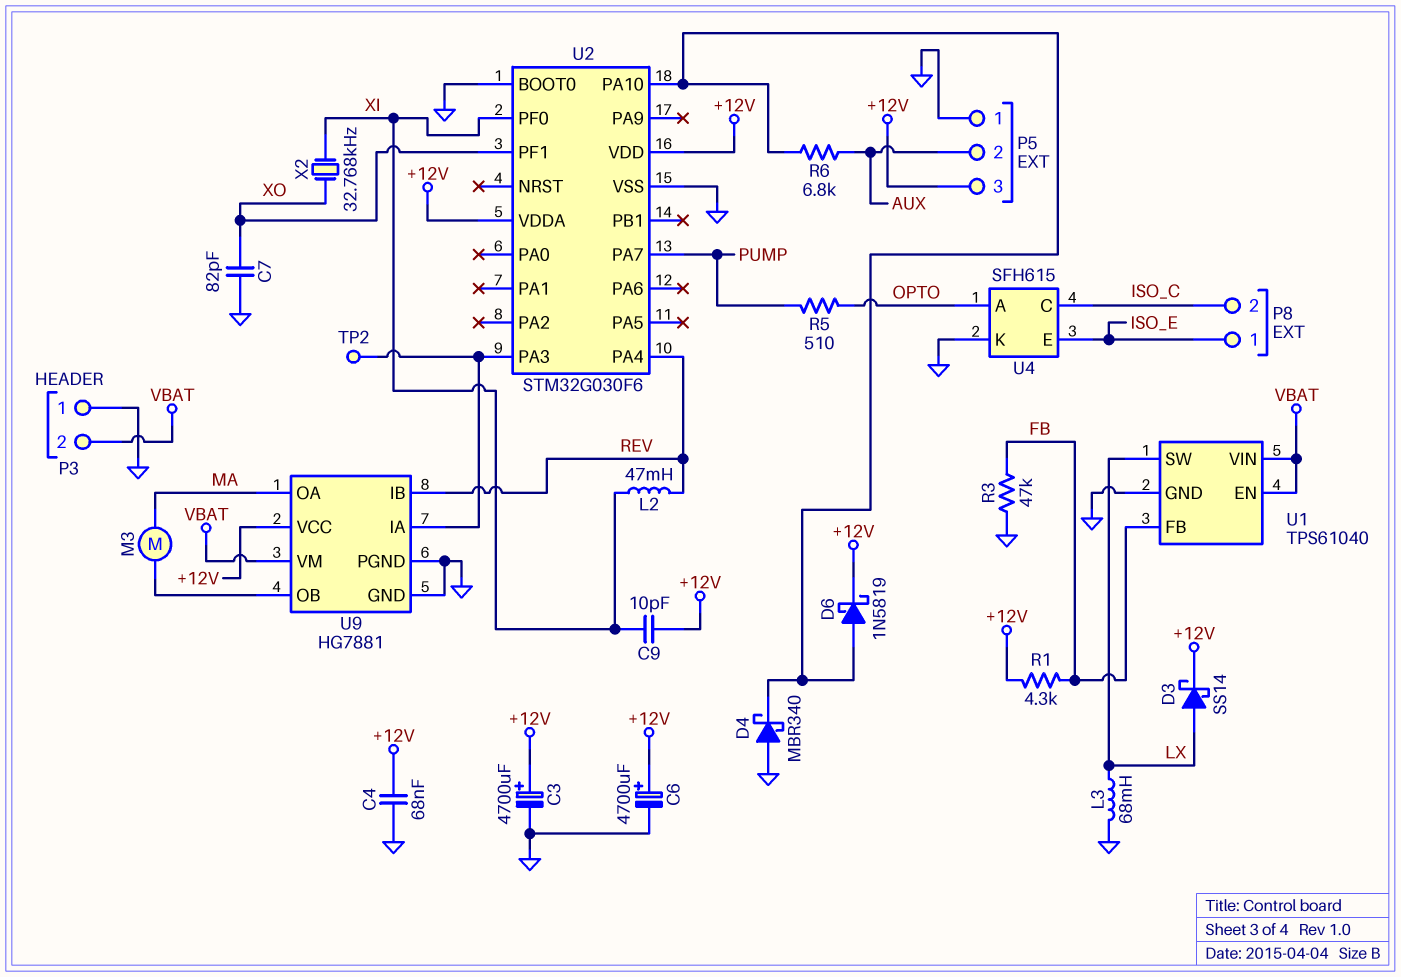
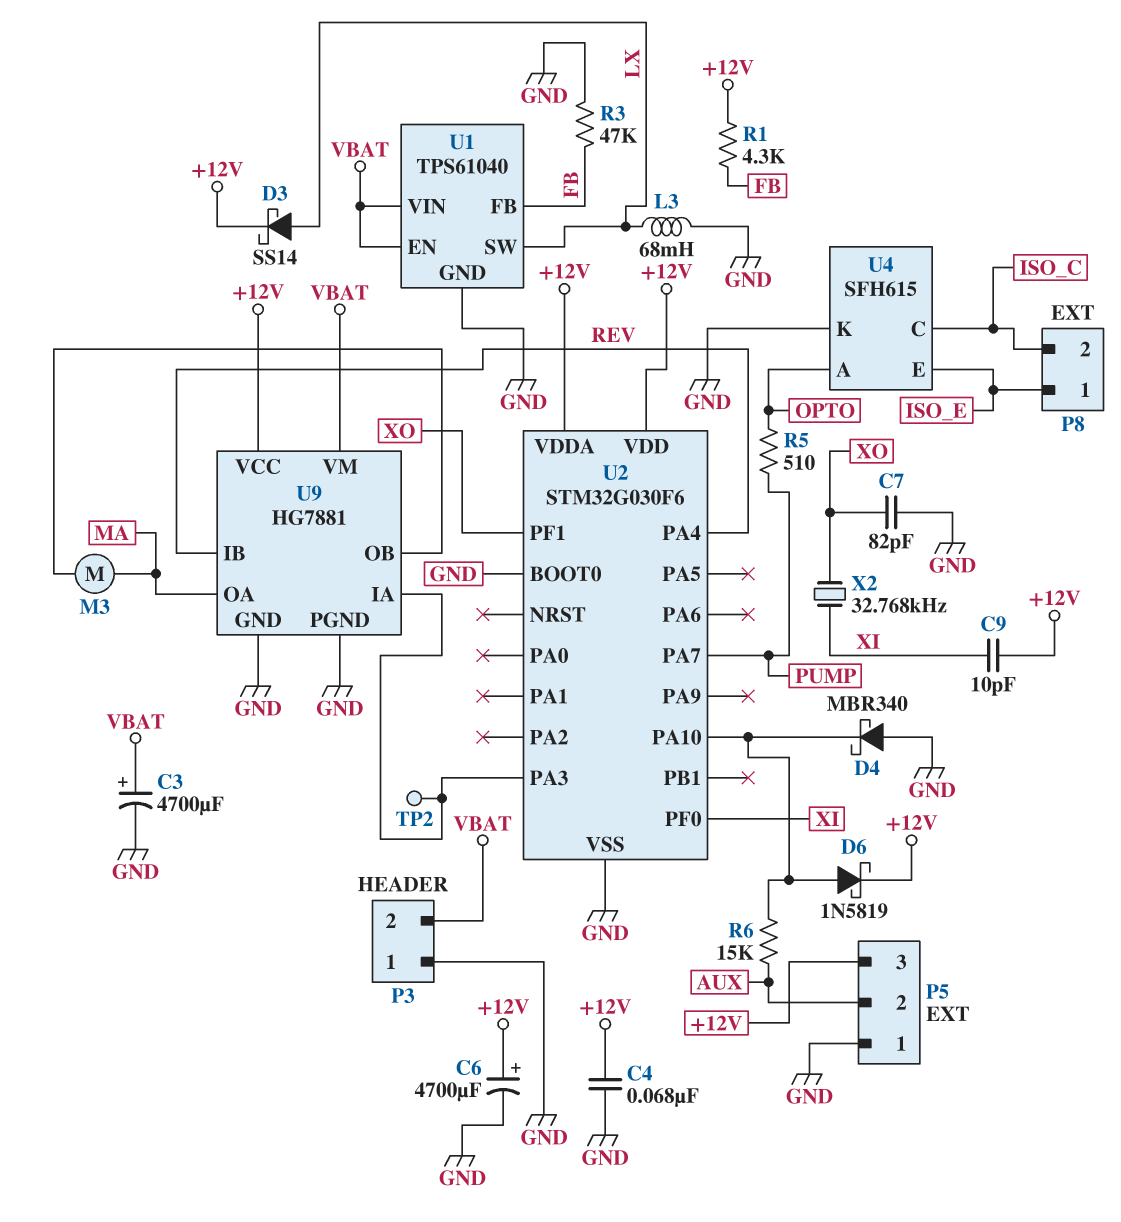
C3: 4700uF (plus +12V, minus GND) -> 4700uF (plus VBAT, minus GND)
L2: 47mH (REV, XI) -> none
R6: 6.8k (AUX, U2/PA10) -> 15k (AUX, U2/PA10)

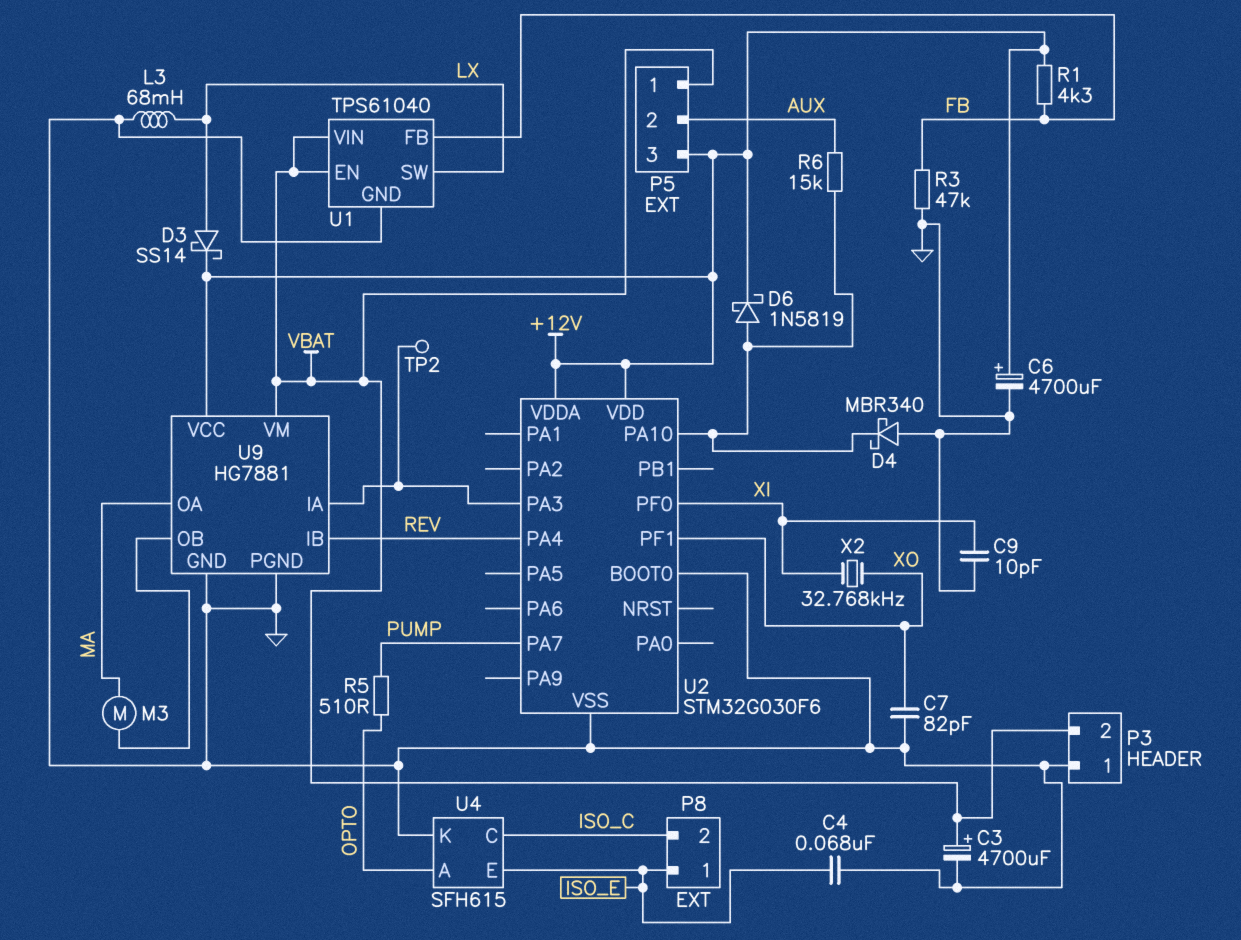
C4: 68nF (+12V, GND) -> 68nF (GND, ISO_E)
C9: 10pF (+12V, XI) -> 10pF (GND, XI)
P5 pin 1: GND -> VBAT

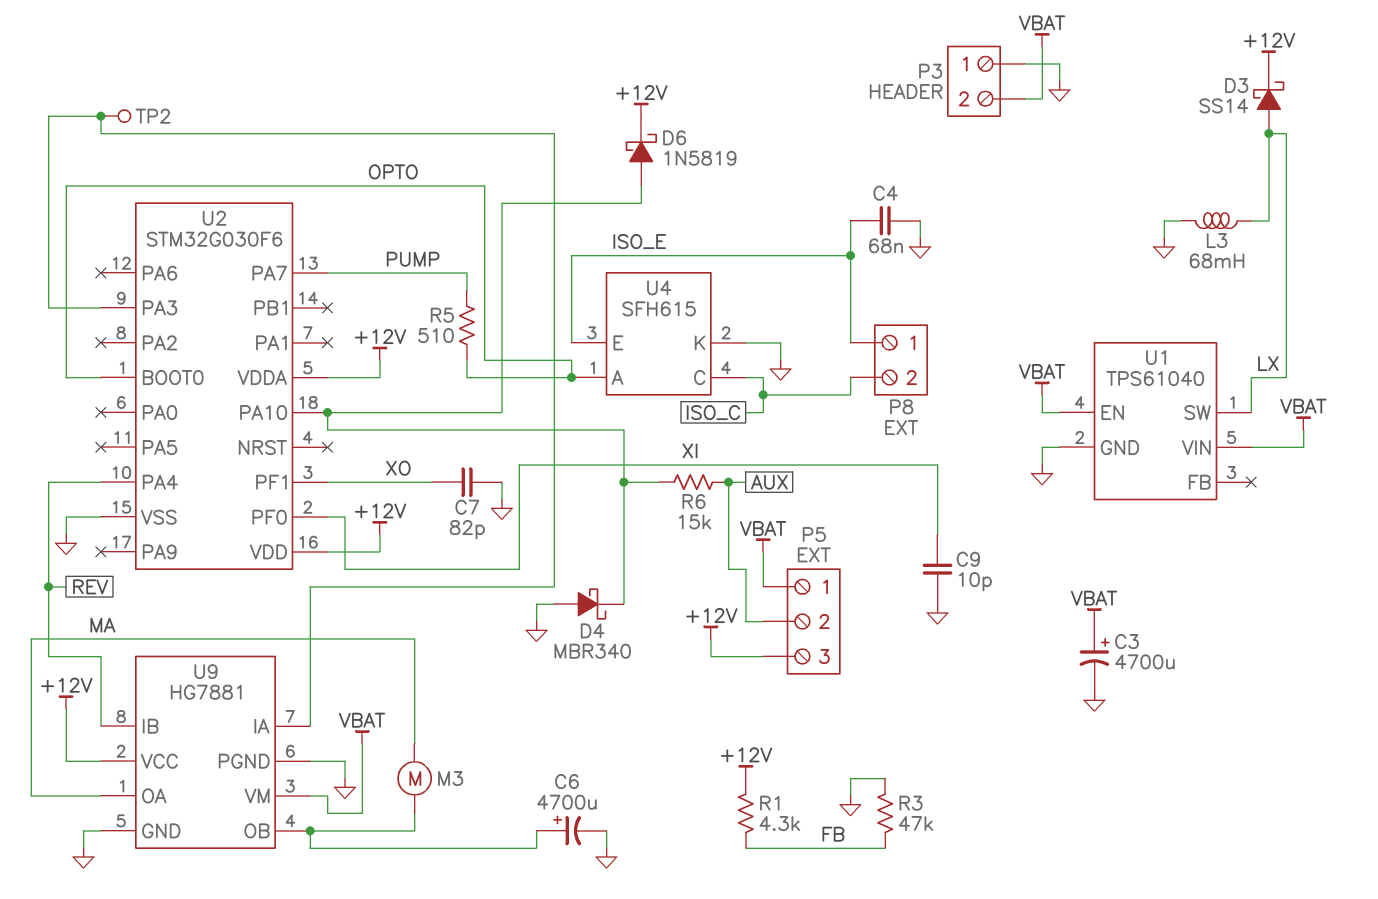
C6: 4700uF (plus +12V, minus GND) -> 4700uF (plus U9/OB, minus GND)
U1 pin FB: FB -> none
U2 pin BOOT0: GND -> OPTO
X2: 32.768kHz (XI, XO) -> none

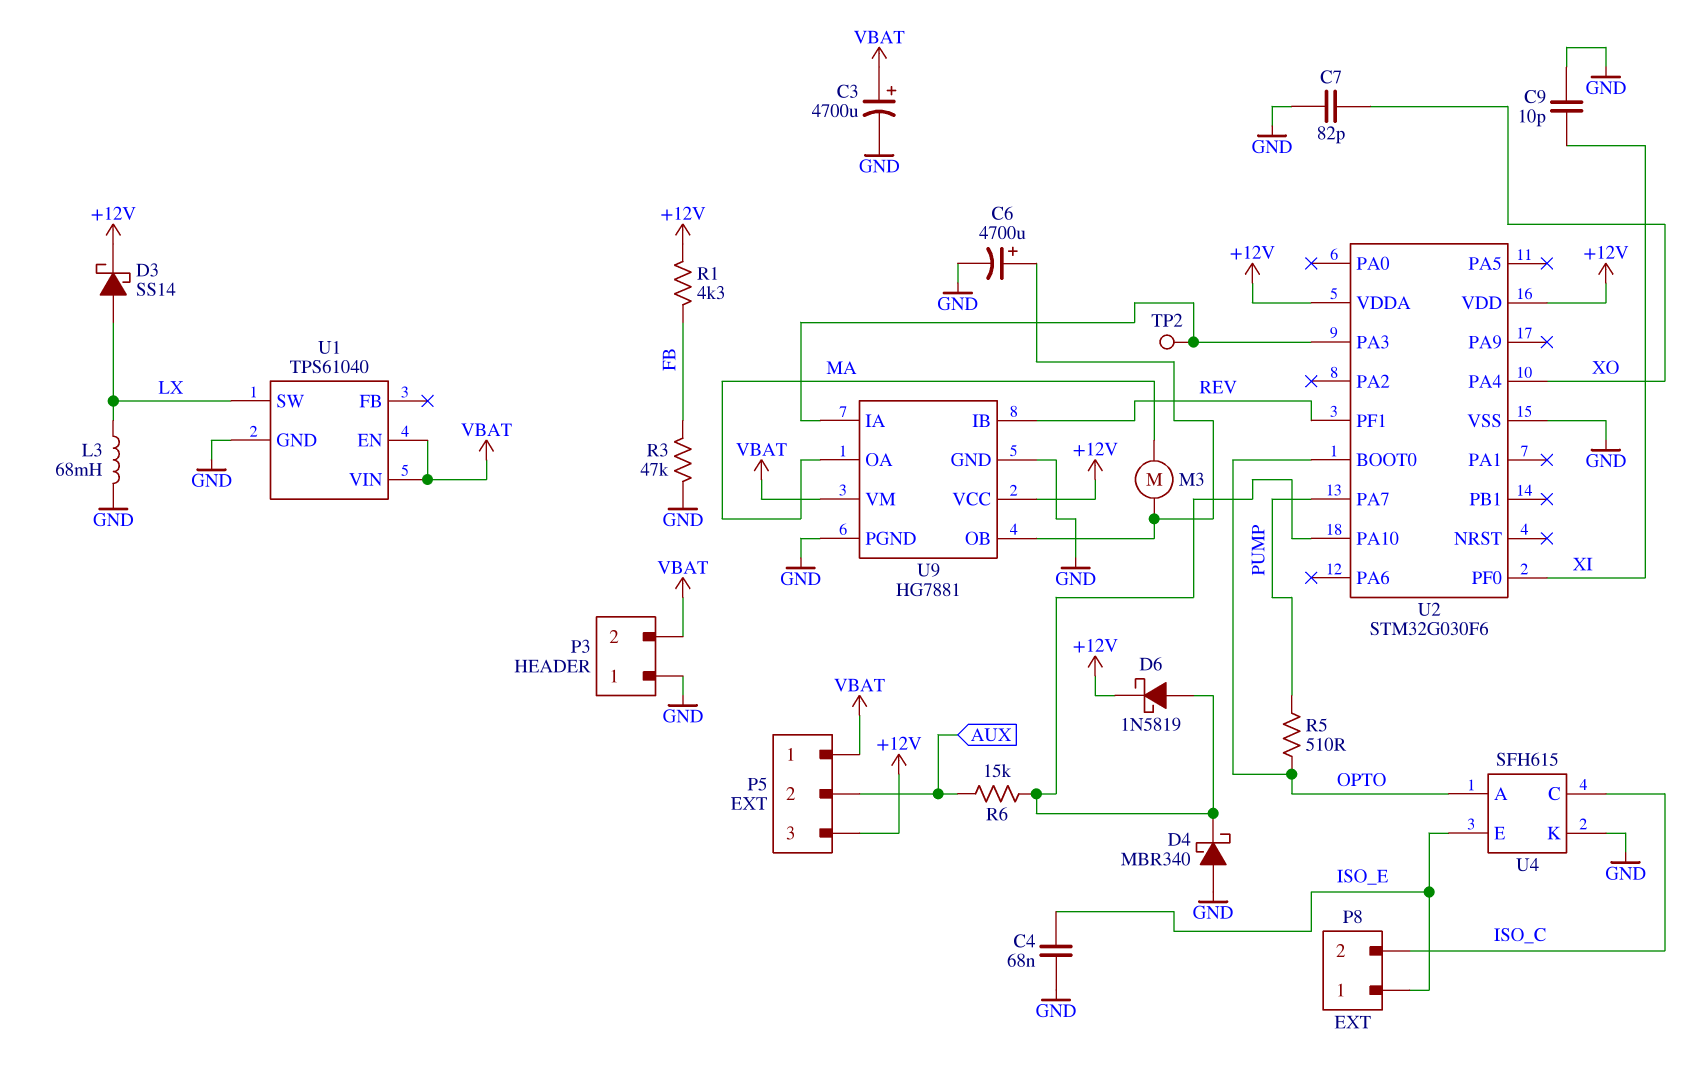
U2 pin PA4: REV -> XO
U2 pin PF1: XO -> REV

